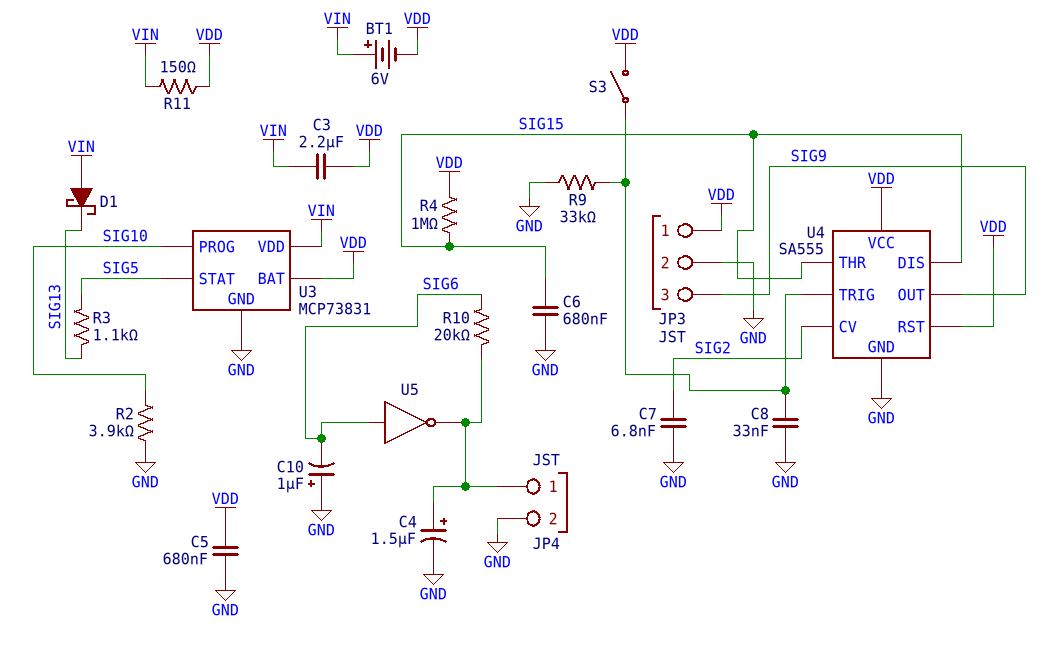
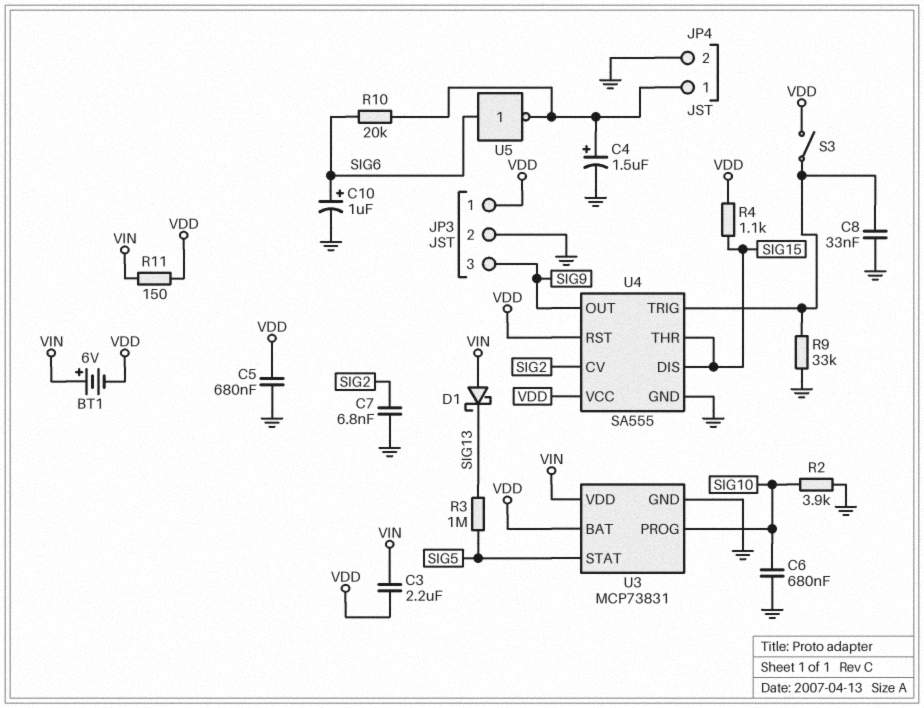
C6: 680nF (GND, SIG15) -> 680nF (GND, SIG10)
C10: 1uF (plus GND, minus SIG6) -> 1uF (plus SIG6, minus GND)
R3: 1.1k (SIG5, SIG13) -> 1M (SIG5, SIG13)
R4: 1M (SIG15, VDD) -> 1.1k (SIG15, VDD)

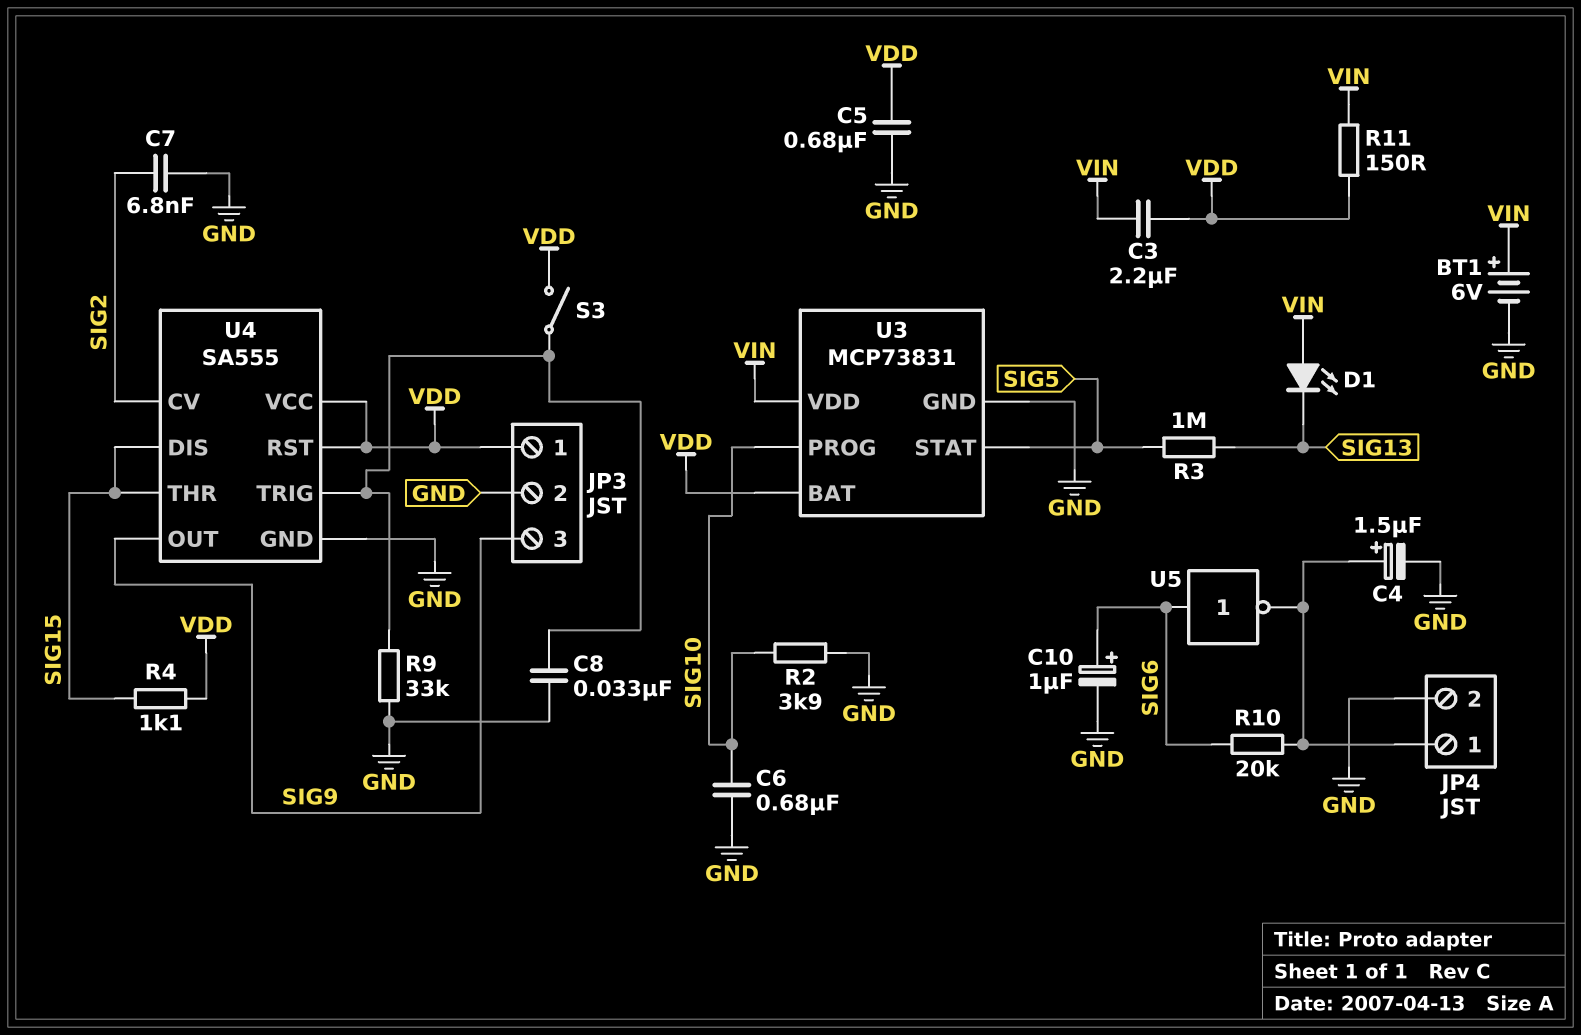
BT1: 6V (plus VIN, minus VDD) -> 6V (plus VIN, minus GND)
D1: schottky (A VIN, K SIG13) -> LED (A VIN, K SIG13)

